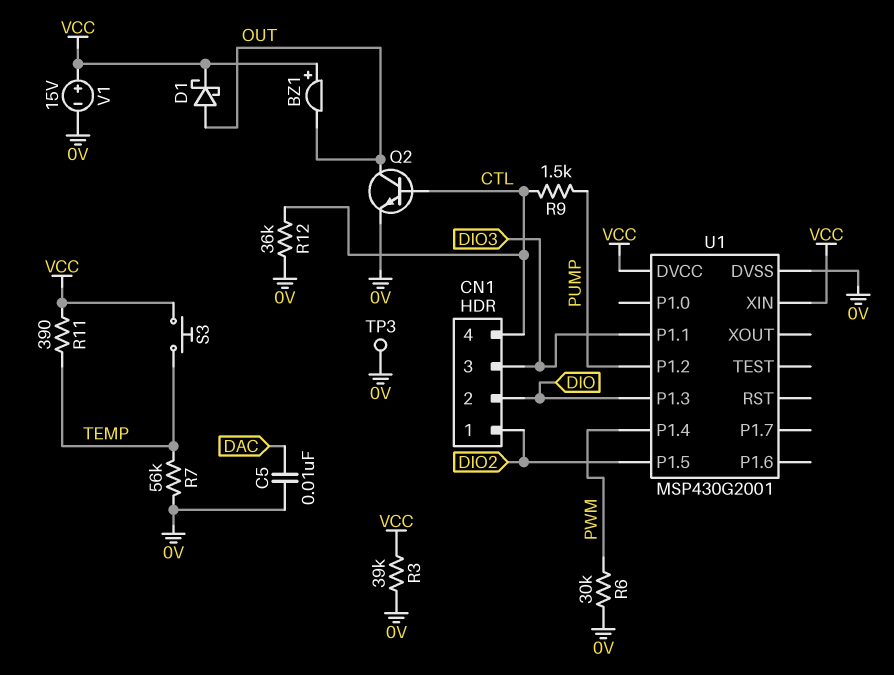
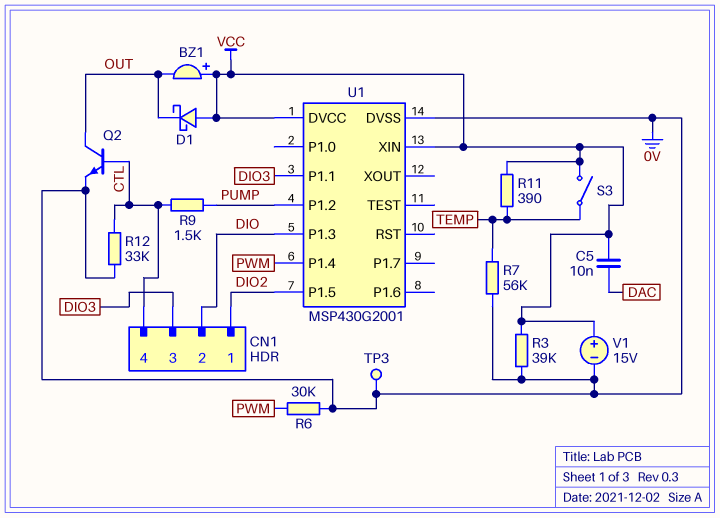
C5: 10nF (0V, DAC) -> 10nF (DAC, VCC)
D1: schottky (A OUT, K VCC) -> schottky (A VCC, K OUT)
R12: 36k (0V, CTL) -> 33k (0V, CTL)
S3: button (TEMP, VCC) -> switch (TEMP, VCC)

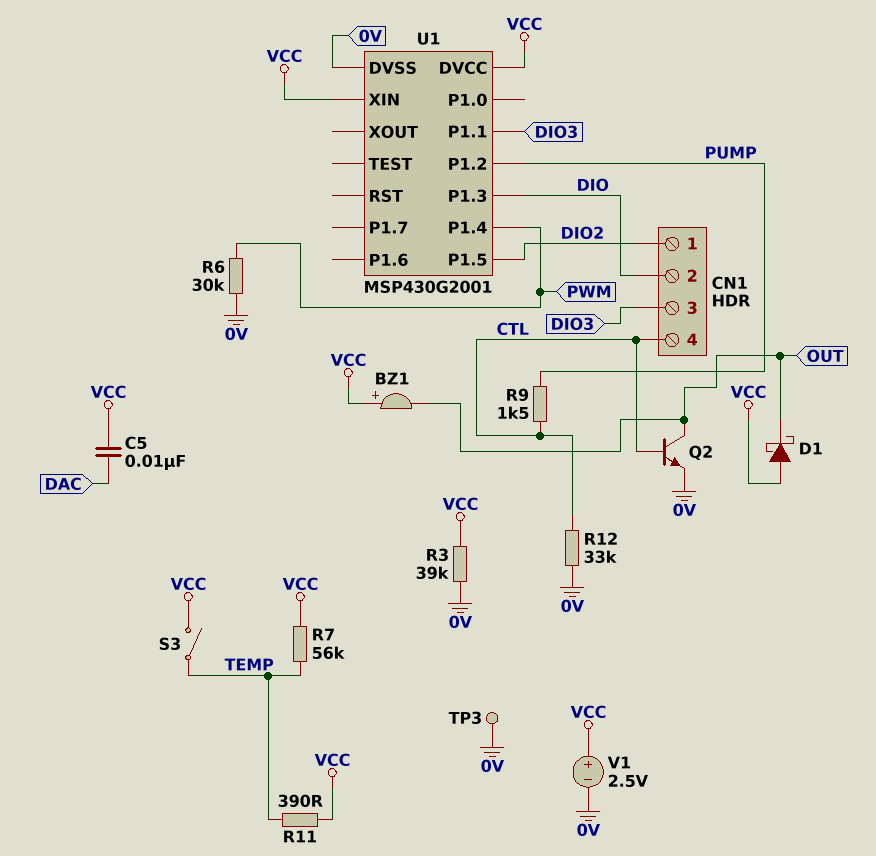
R7: 56k (0V, TEMP) -> 56k (TEMP, VCC)
V1: 15V (plus VCC, minus 0V) -> 2.5V (plus VCC, minus 0V)

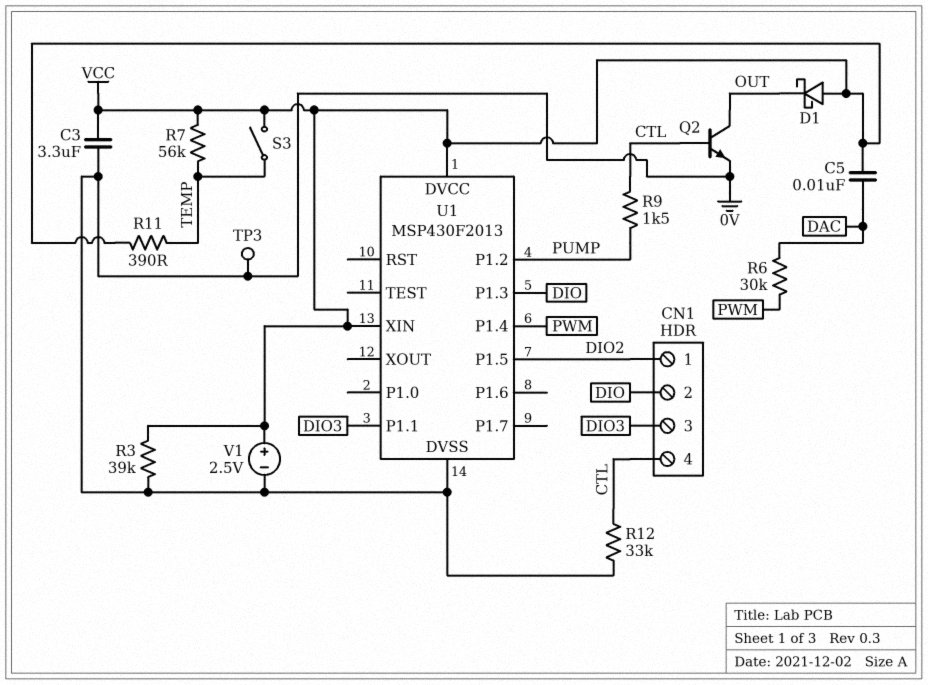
BZ1: buzzer (plus VCC, minus OUT) -> none
C3: none -> 3.3uF (0V, VCC)
R6: 30k (0V, PWM) -> 30k (DAC, PWM)
U1: MSP430G2001 -> MSP430F2013

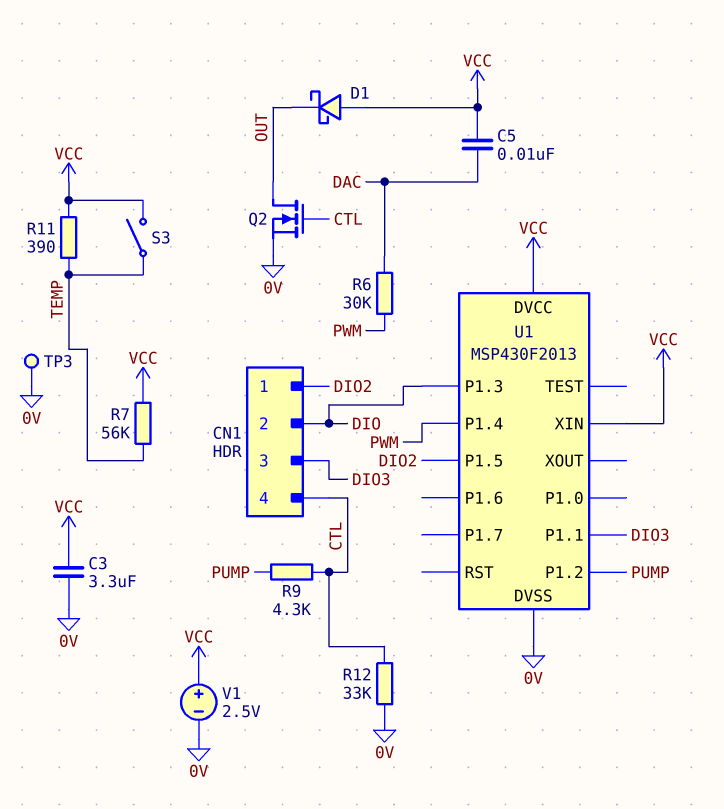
Q2: NPN (B CTL, C OUT, E 0V) -> NMOS (G CTL, D OUT, S 0V)
R3: 39k (0V, VCC) -> none
R9: 1.5k (CTL, PUMP) -> 4.3k (CTL, PUMP)

